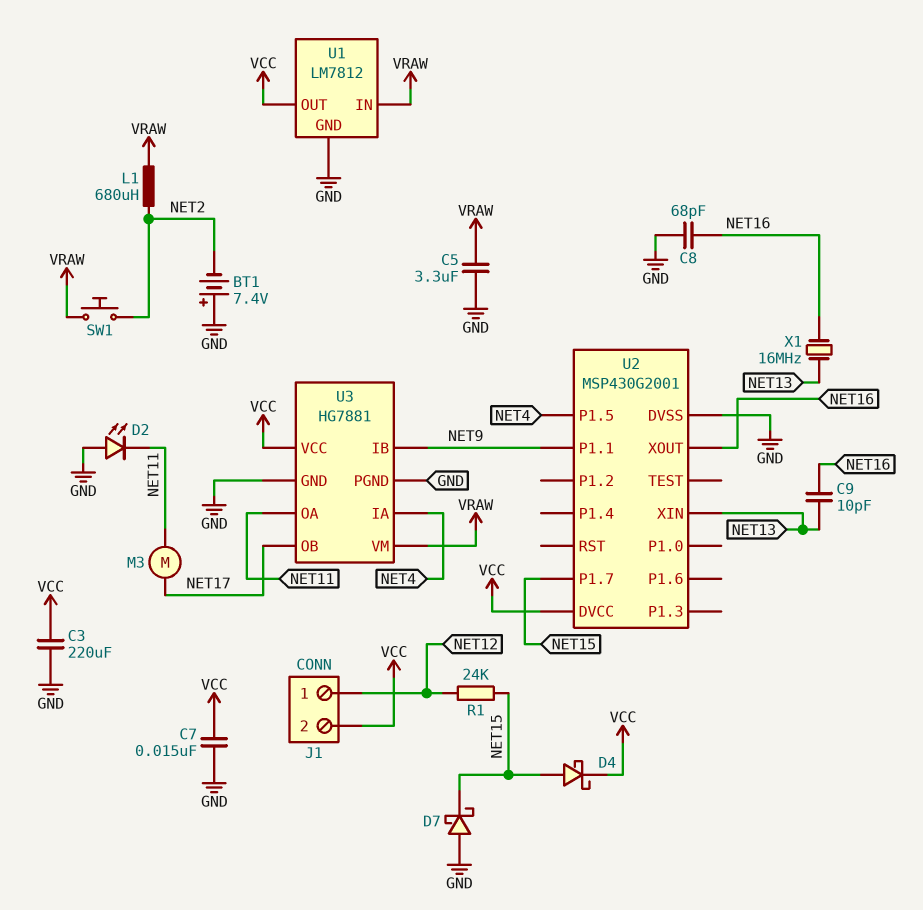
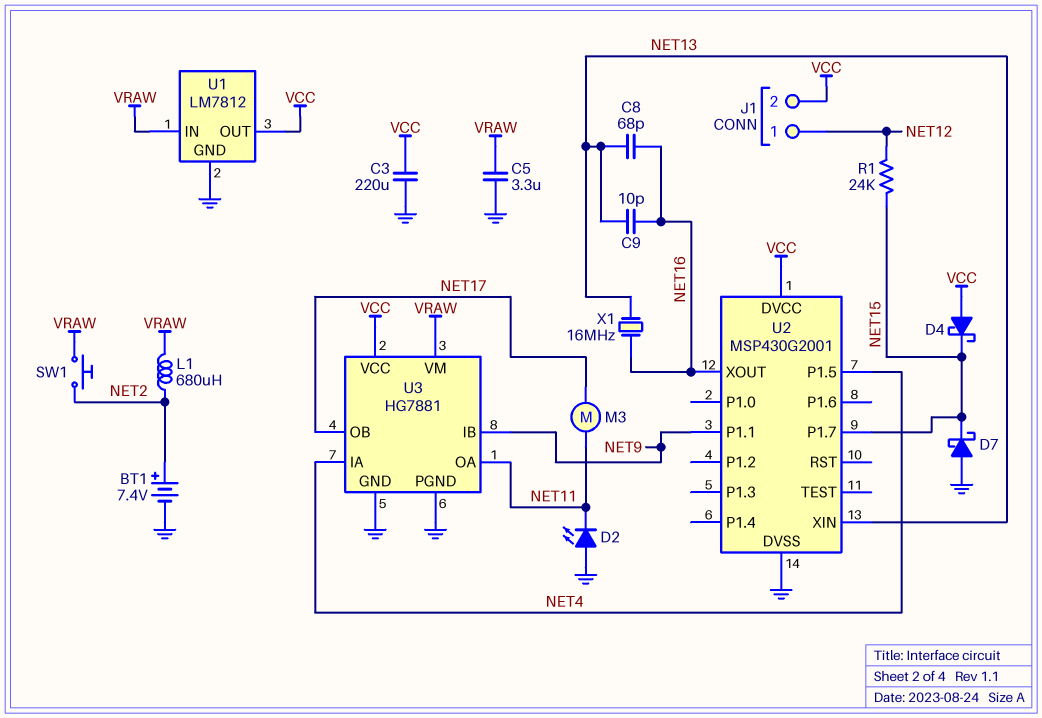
BT1: 7.4V (plus GND, minus NET2) -> 7.4V (plus NET2, minus GND)
C7: 15nF (GND, VCC) -> none
C8: 68pF (GND, NET16) -> 68pF (NET13, NET16)
D4: schottky (A NET15, K VCC) -> schottky (A VCC, K NET15)

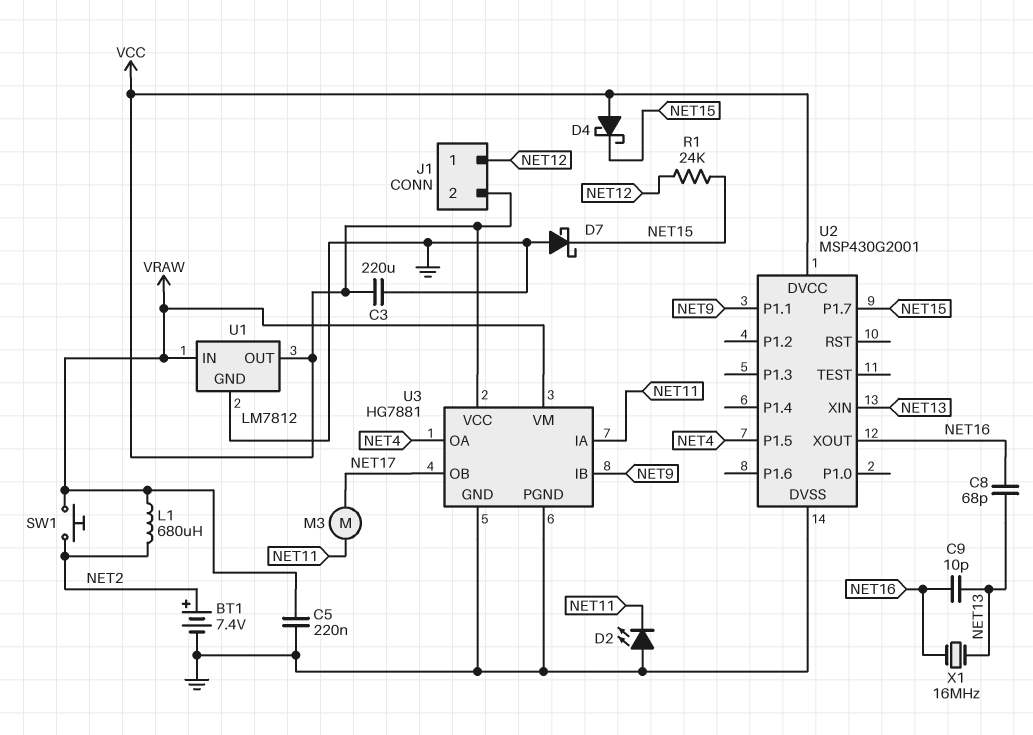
C5: 3.3uF (GND, VRAW) -> 220nF (GND, VRAW)
U3 pin IA: NET4 -> NET11
U3 pin OA: NET11 -> NET4

